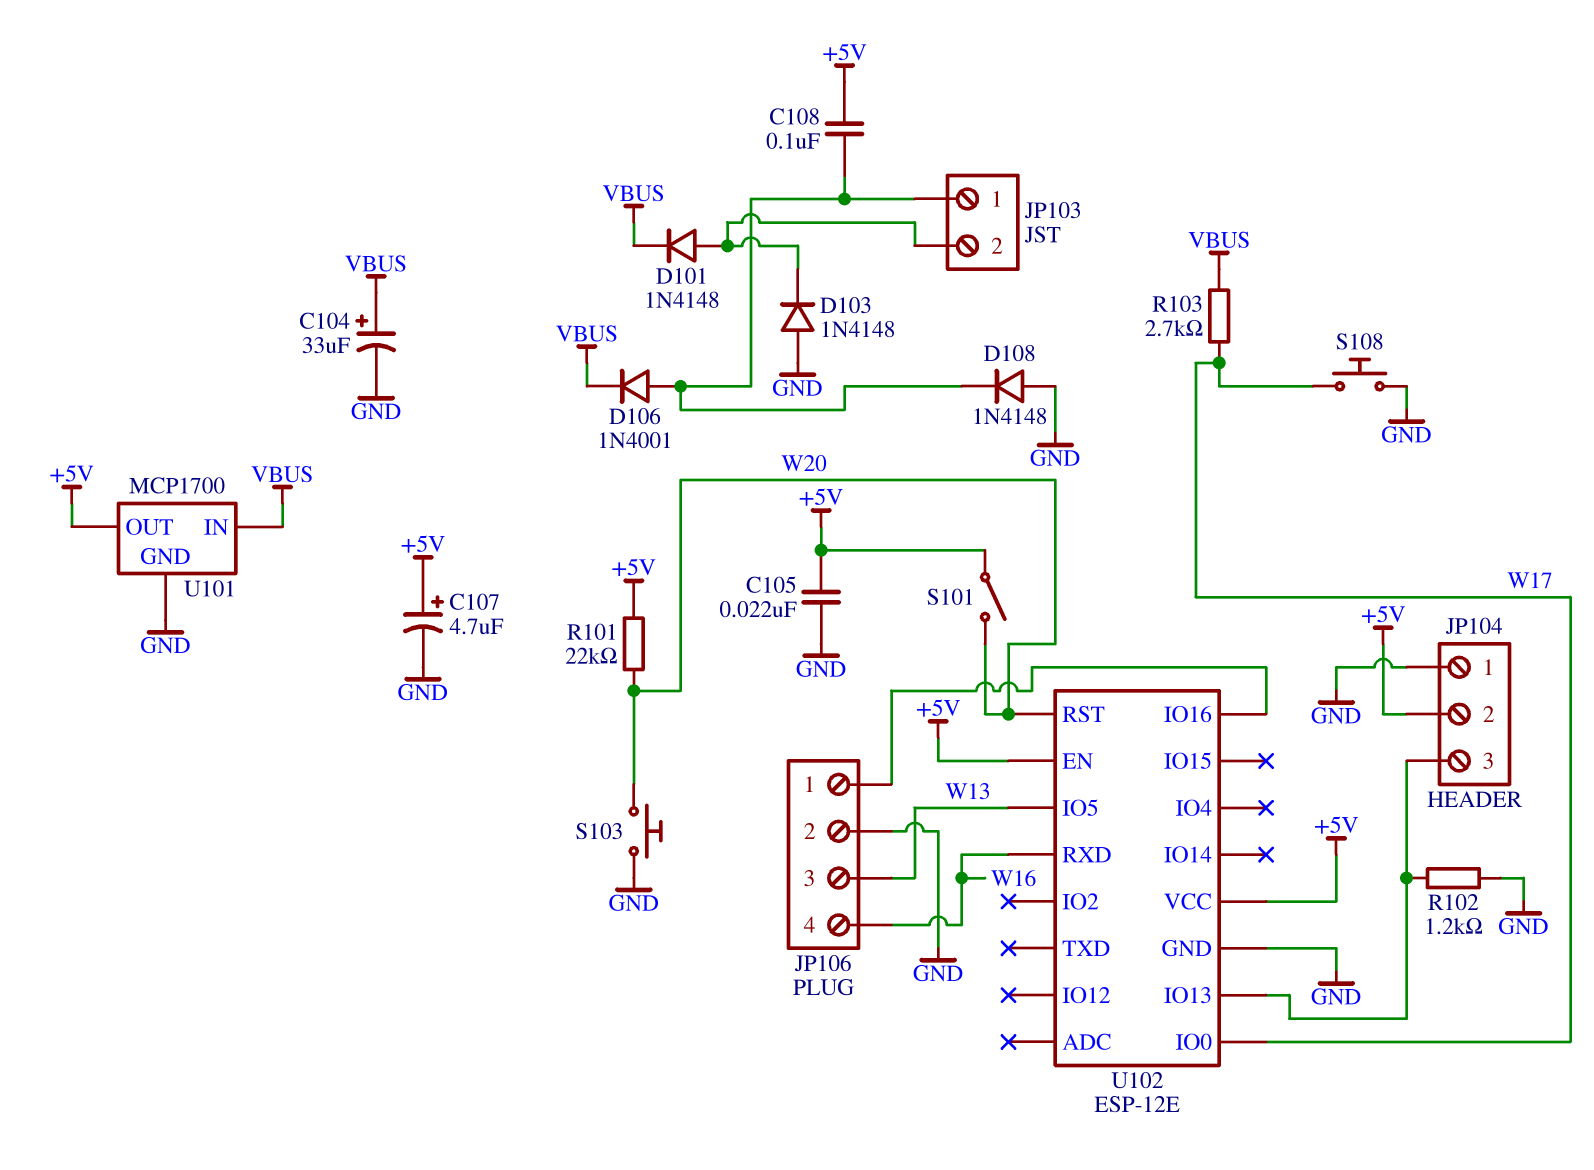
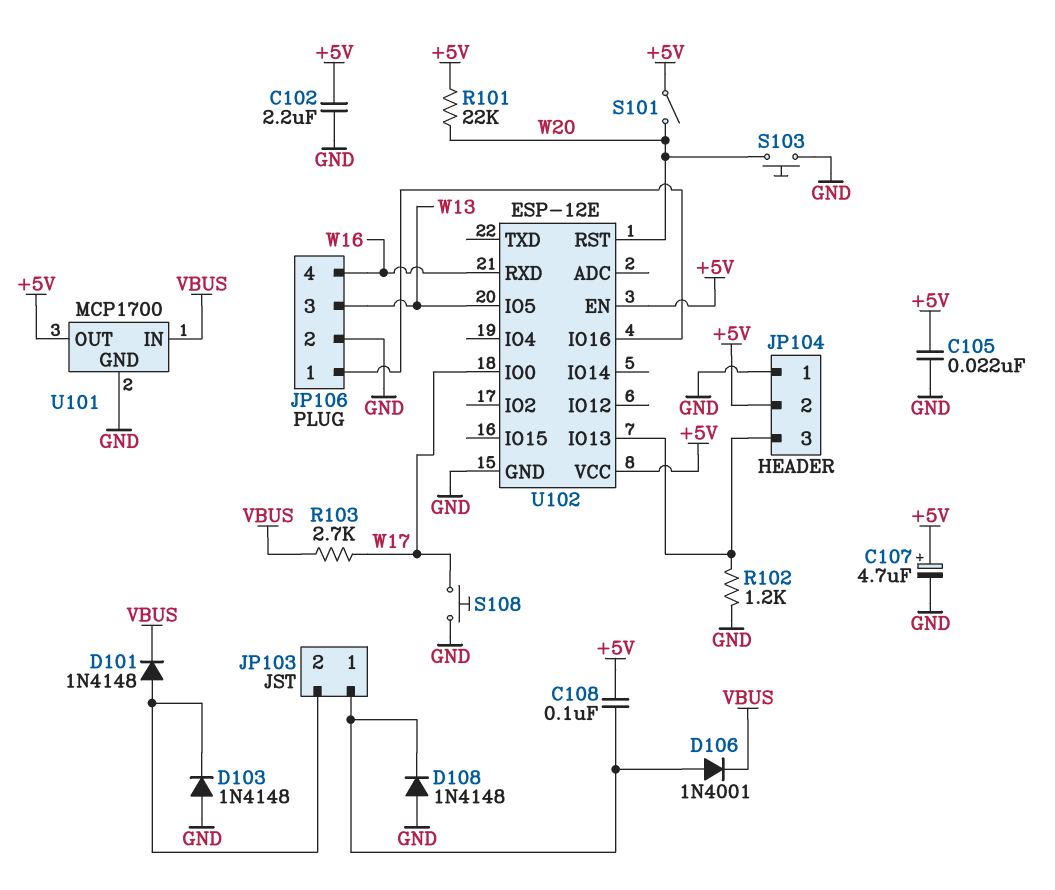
C102: none -> 2.2uF (+5V, GND)
C104: 33uF (plus VBUS, minus GND) -> none

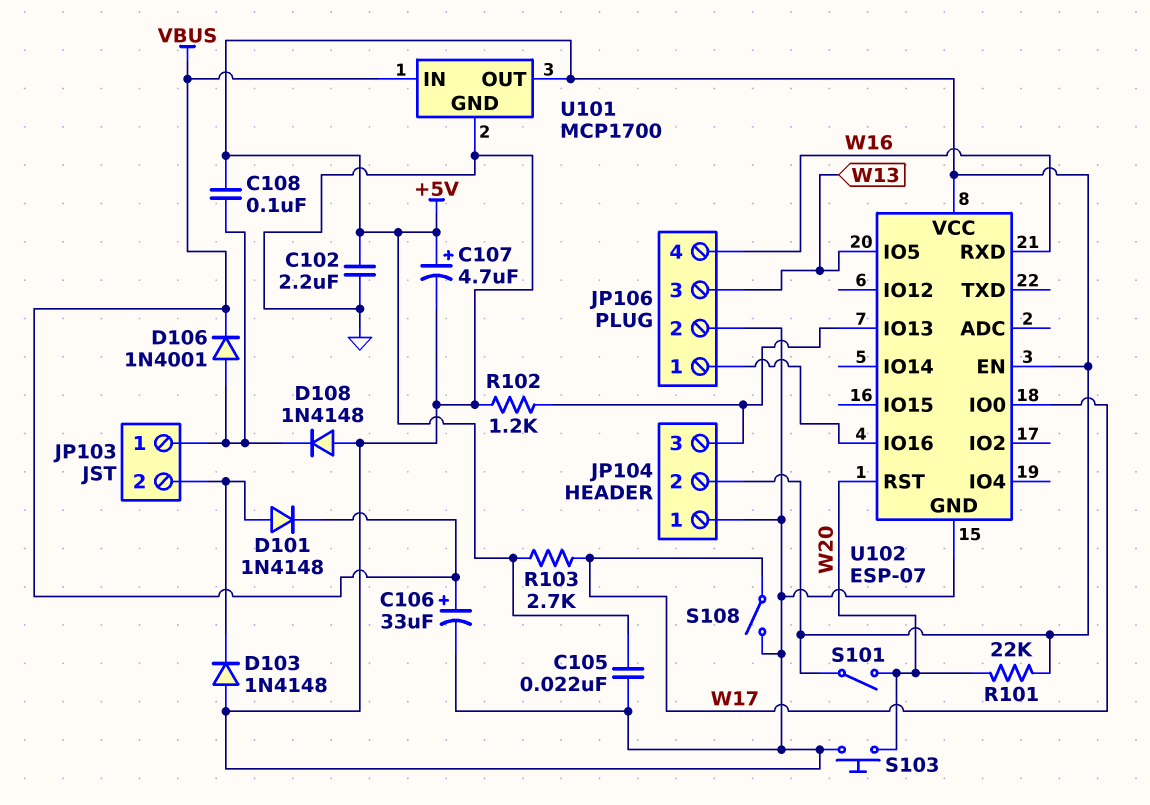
C106: none -> 33uF (plus VBUS, minus GND)
R103: 2.7k (VBUS, W17) -> 2.7k (+5V, W17)
S108: button (GND, W17) -> switch (GND, W17)
U102: ESP-12E -> ESP-07

